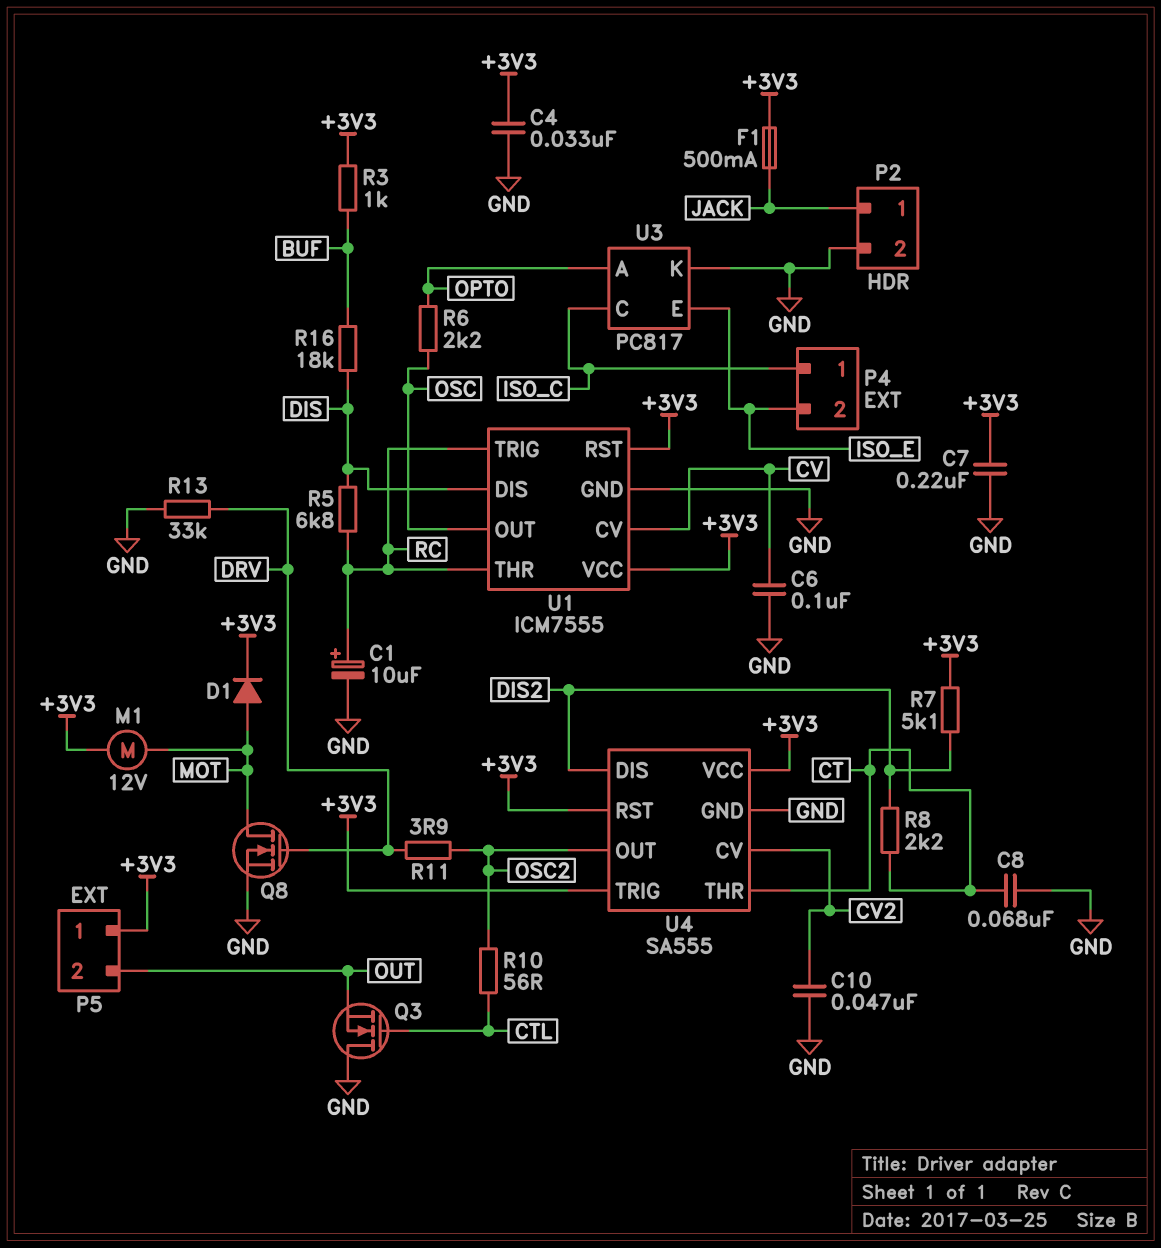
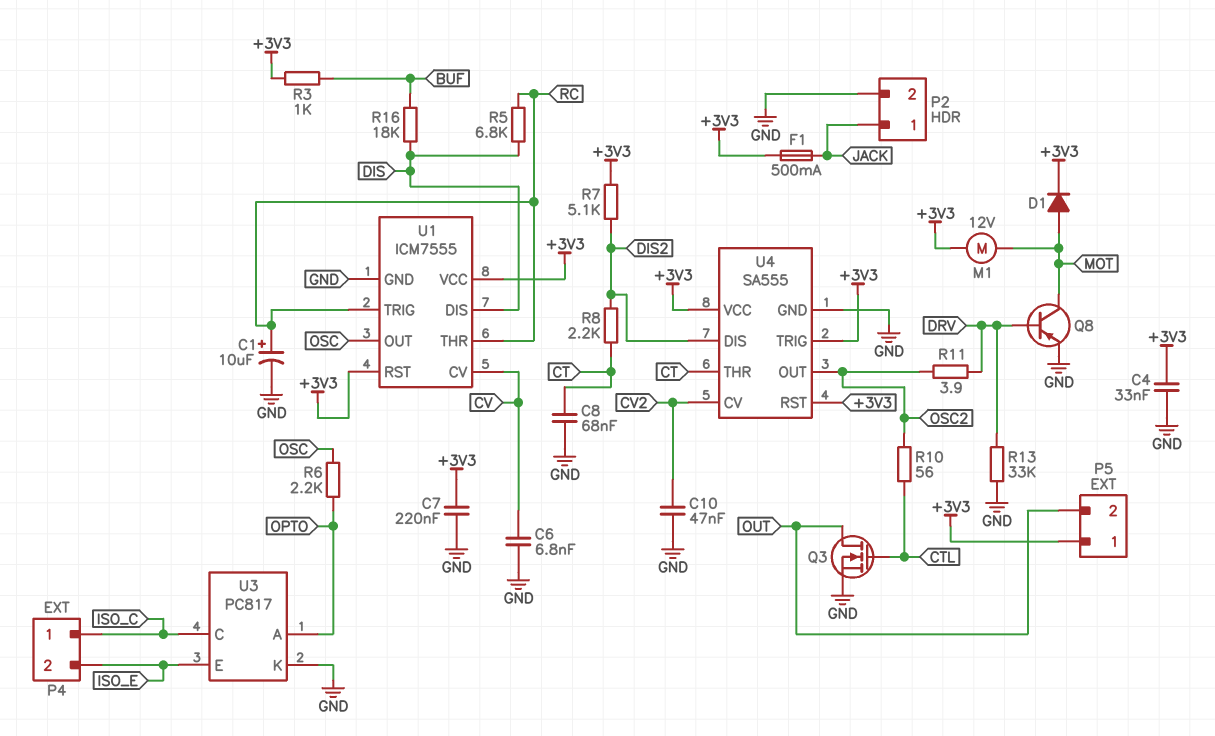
C6: 100nF (CV, GND) -> 6.8nF (CV, GND)
Q3: NMOS (G CTL, D GND, S OUT) -> NMOS (G CTL, D OUT, S GND)
Q8: NMOS (G DRV, D MOT, S GND) -> PNP (B DRV, C MOT, E GND)

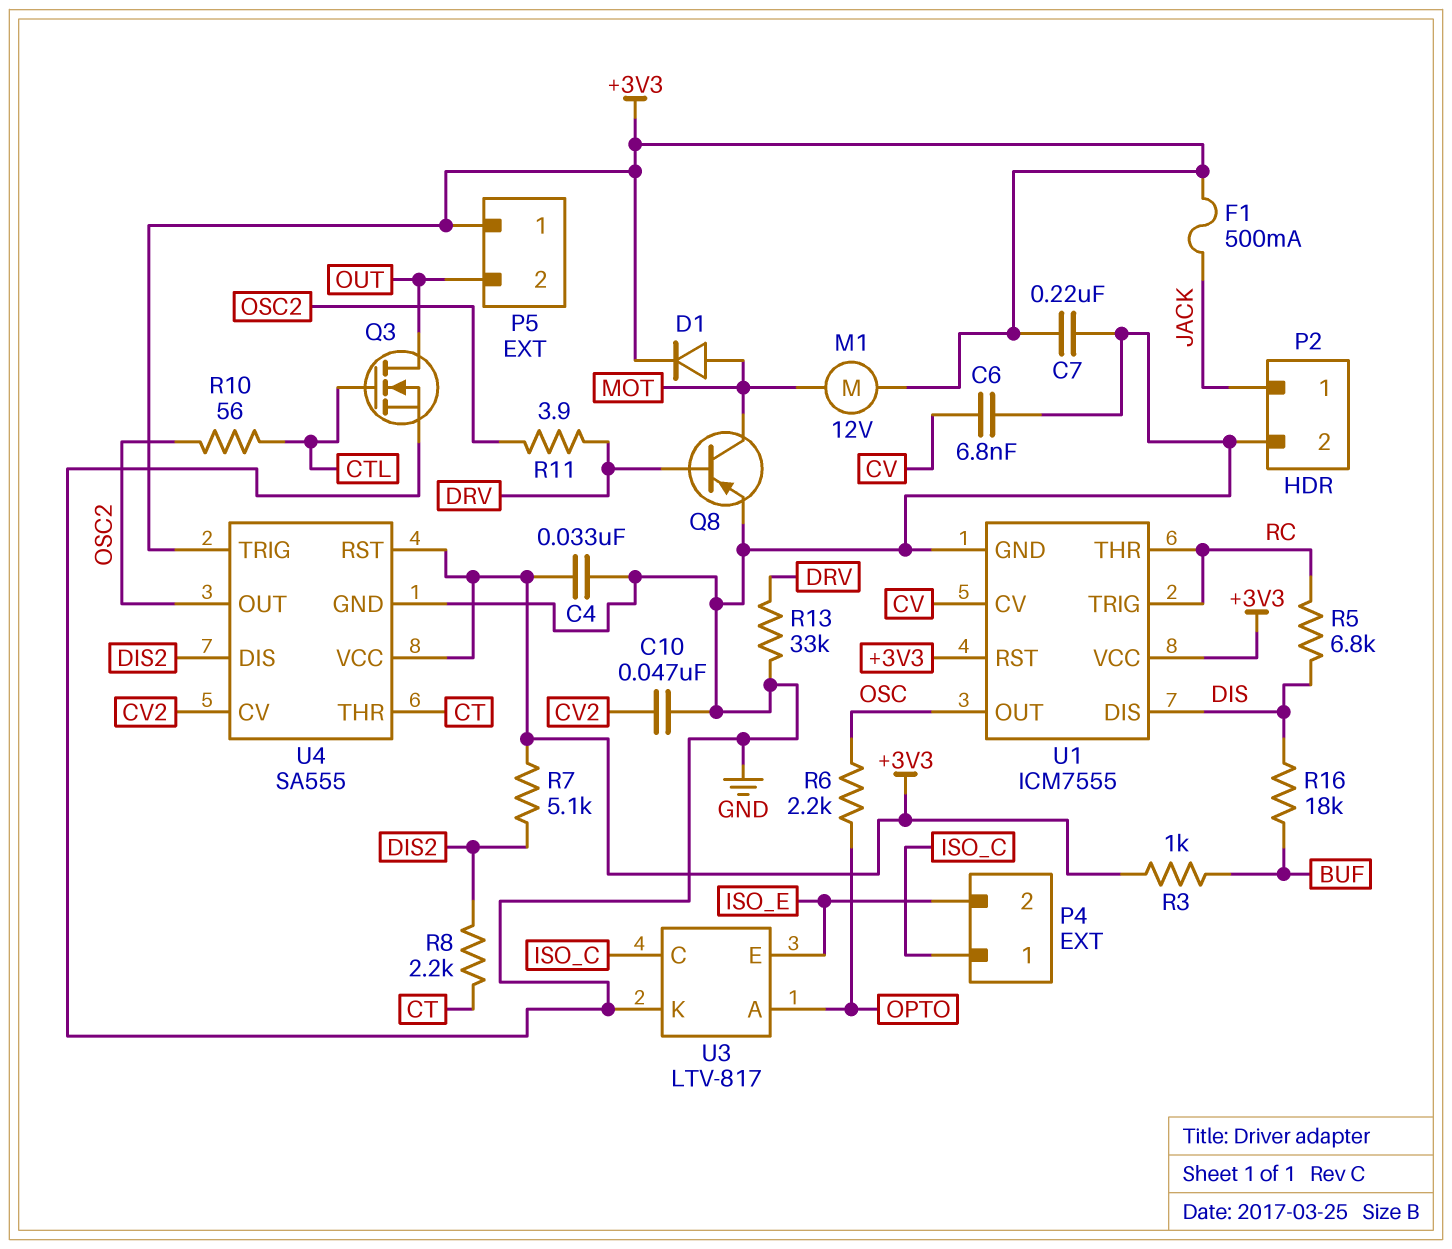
C1: 10uF (plus RC, minus GND) -> none
C8: 68nF (CT, GND) -> none
U3: PC817 -> LTV-817

